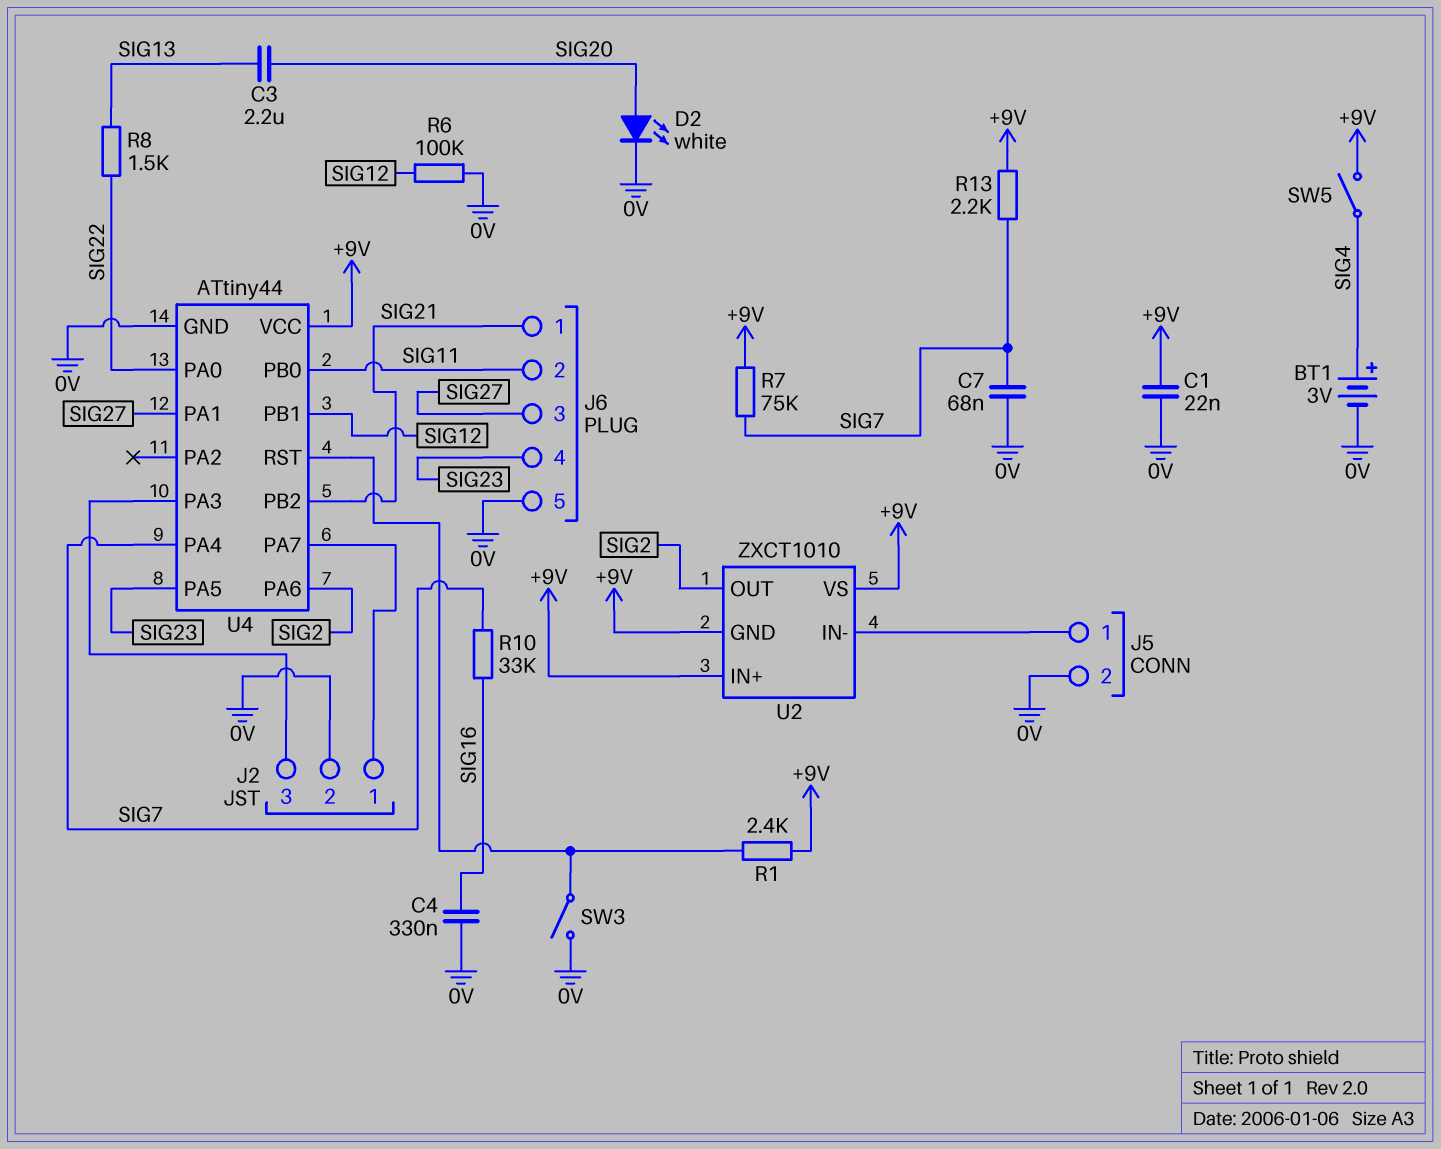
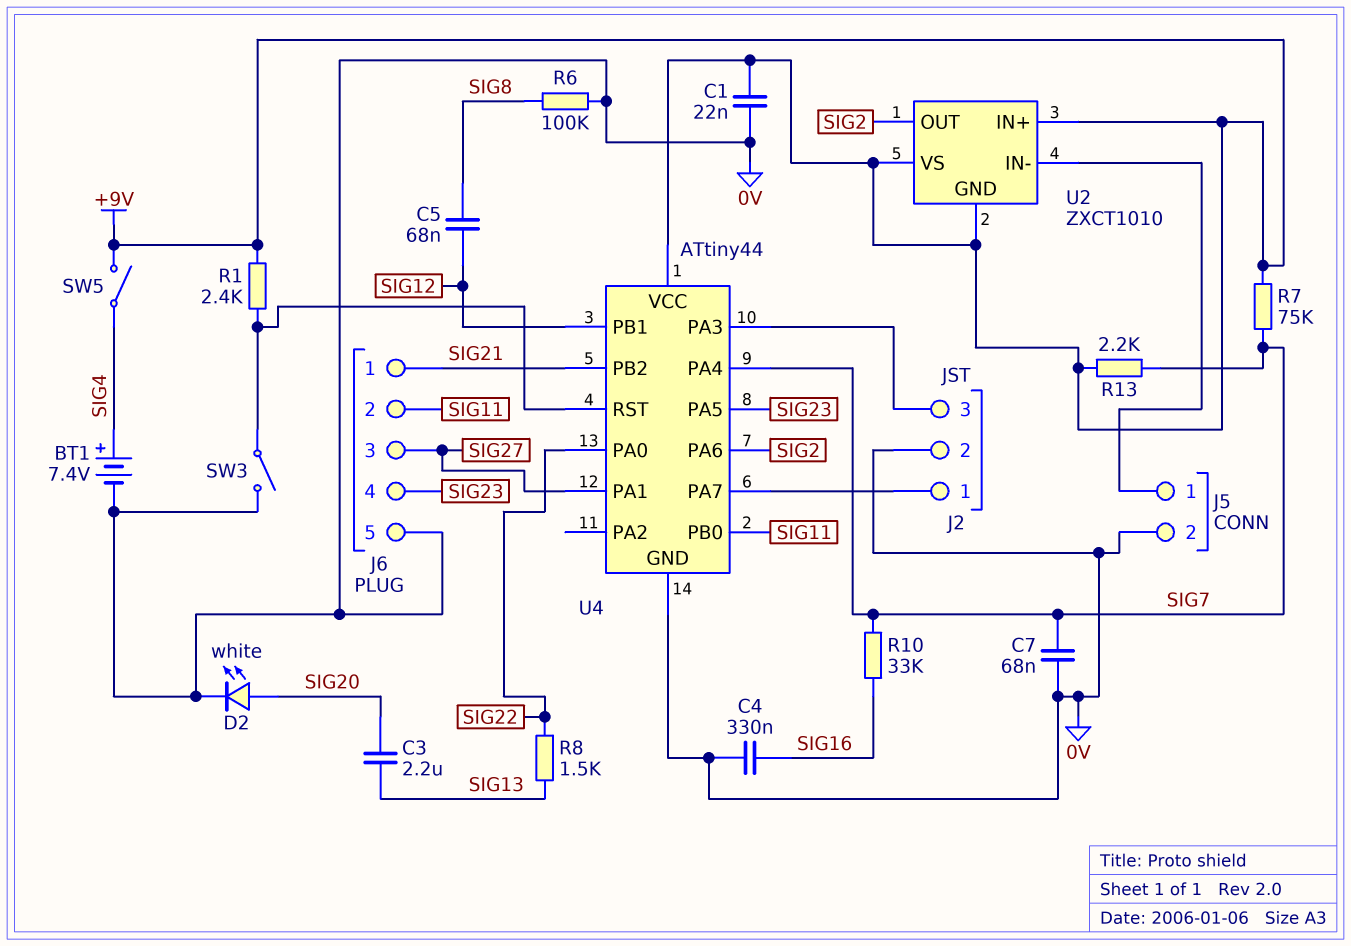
BT1: 3V (plus SIG4, minus 0V) -> 7.4V (plus SIG4, minus 0V)
C5: none -> 68nF (SIG8, SIG12)
R6: 100k (0V, SIG12) -> 100k (0V, SIG8)

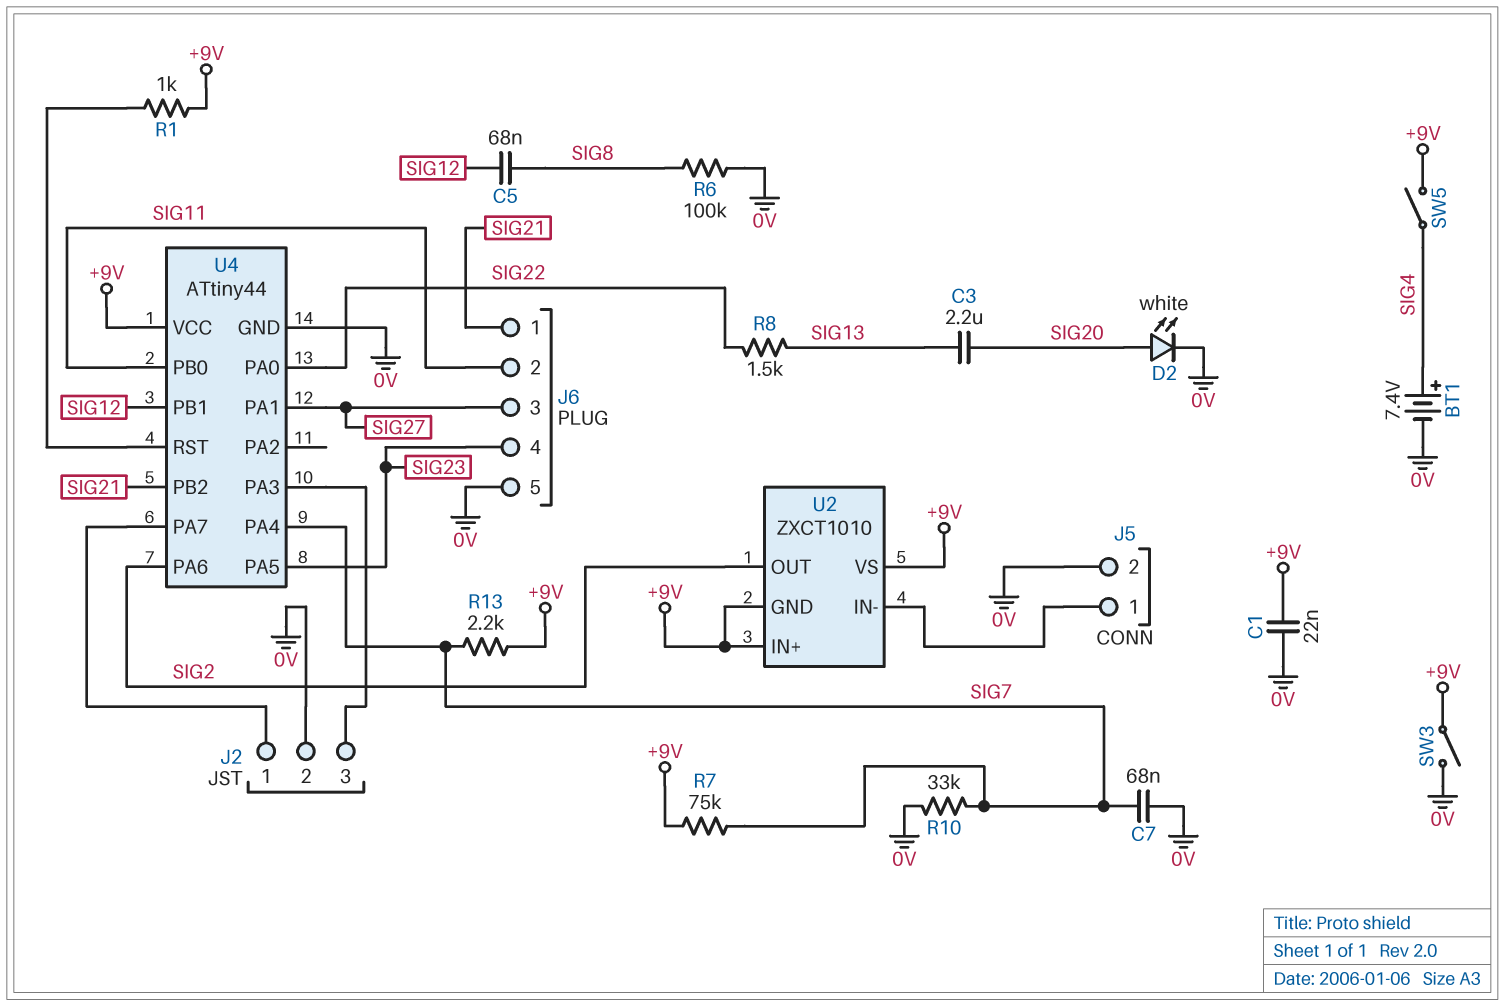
C4: 330nF (0V, SIG16) -> none
R1: 2.4k (+9V, U4/RST) -> 1k (+9V, U4/RST)
R10: 33k (SIG7, SIG16) -> 33k (0V, SIG7)
SW3: switch (0V, U4/RST) -> switch (+9V, 0V)

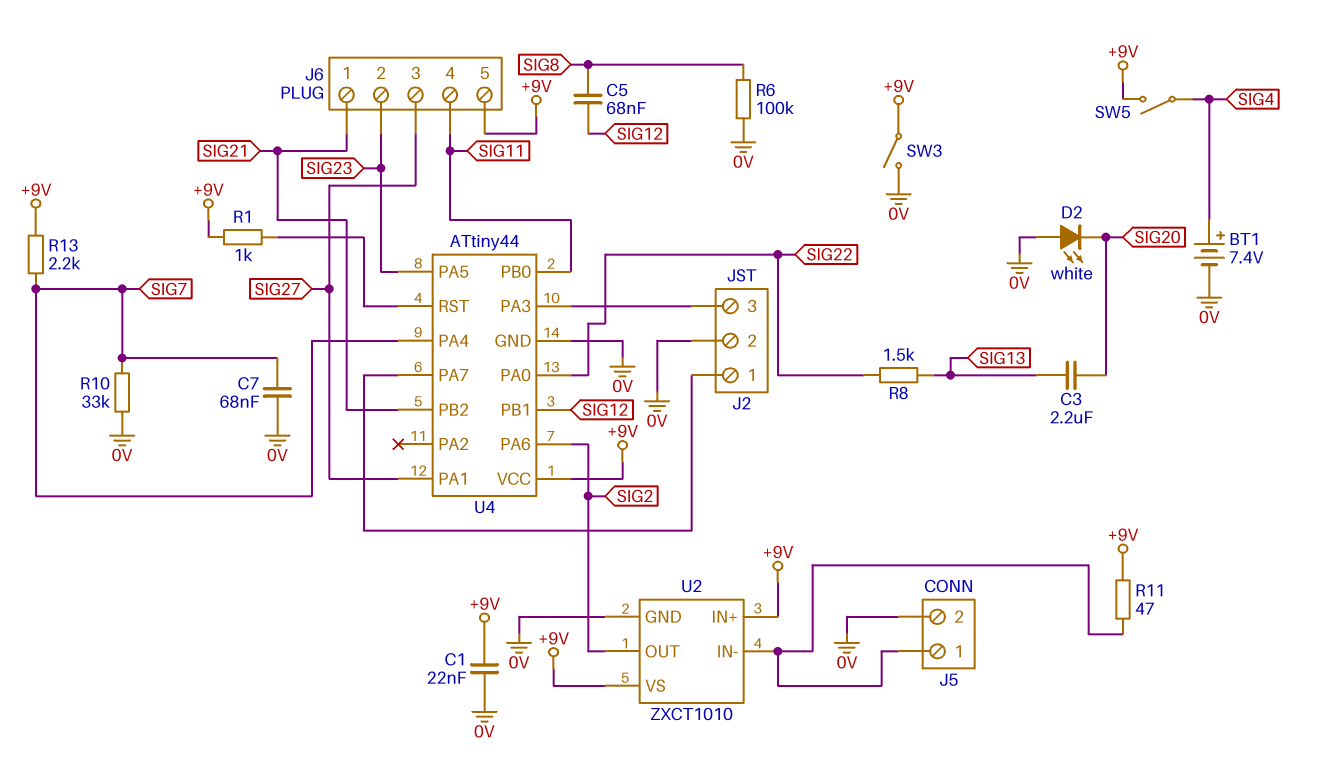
D2: LED white (A SIG20, K 0V) -> LED white (A 0V, K SIG20)
J6 pin 2: SIG11 -> SIG23
J6 pin 4: SIG23 -> SIG11
J6 pin 5: 0V -> +9V
R7: 75k (+9V, SIG7) -> none
R11: none -> 47 (+9V, J5/1)
U2 pin GND: +9V -> 0V

